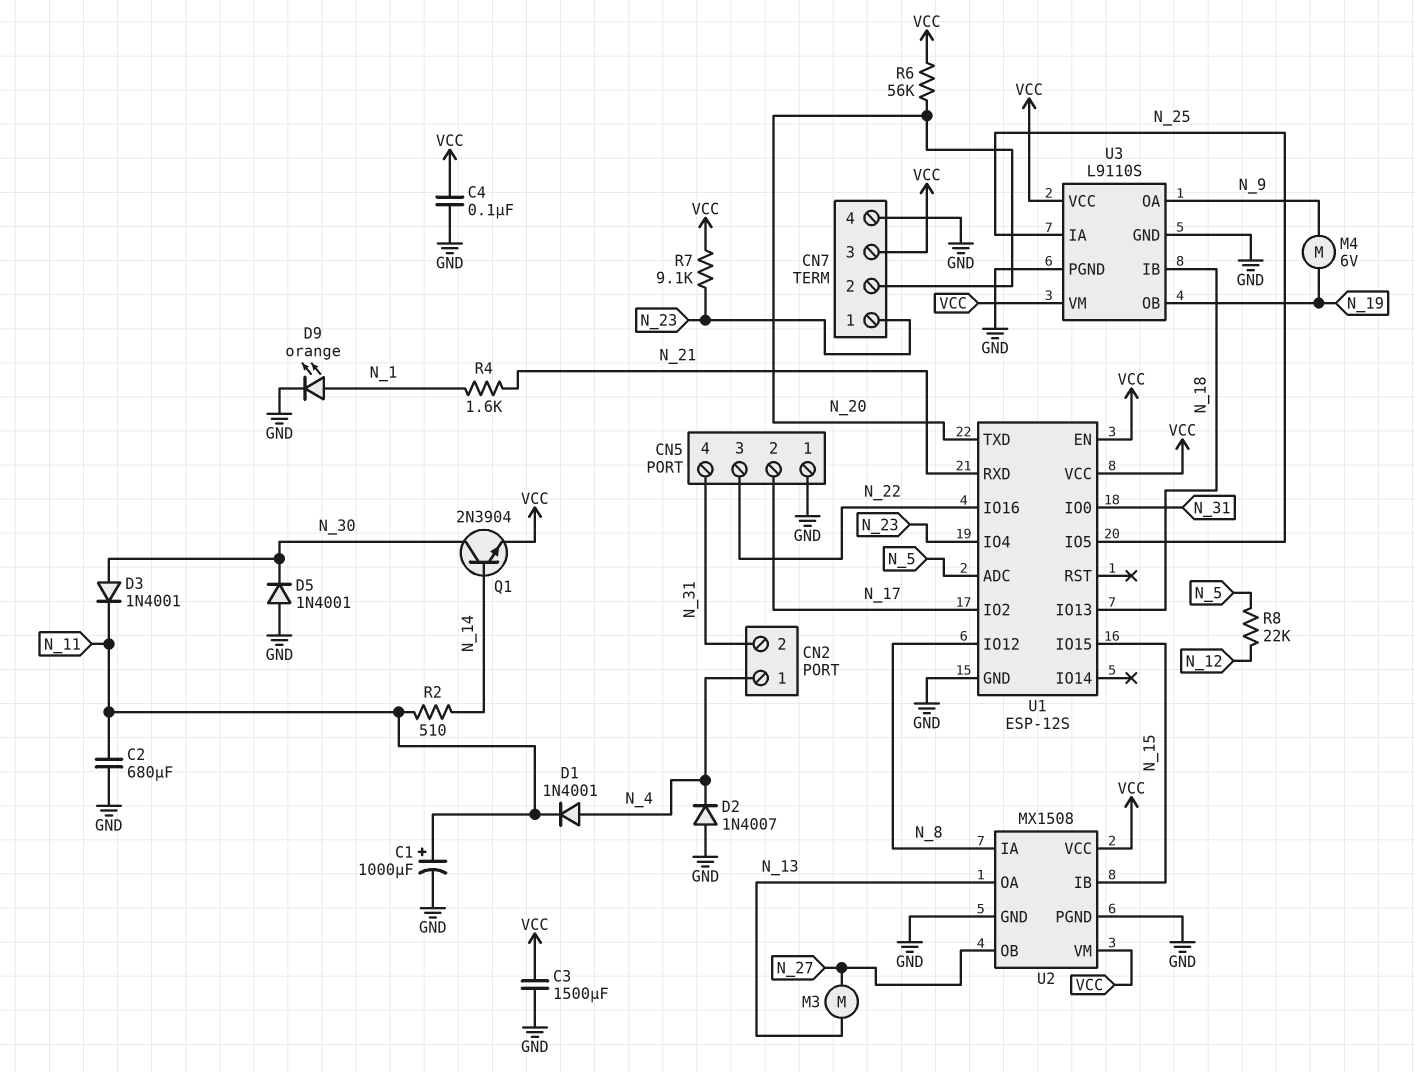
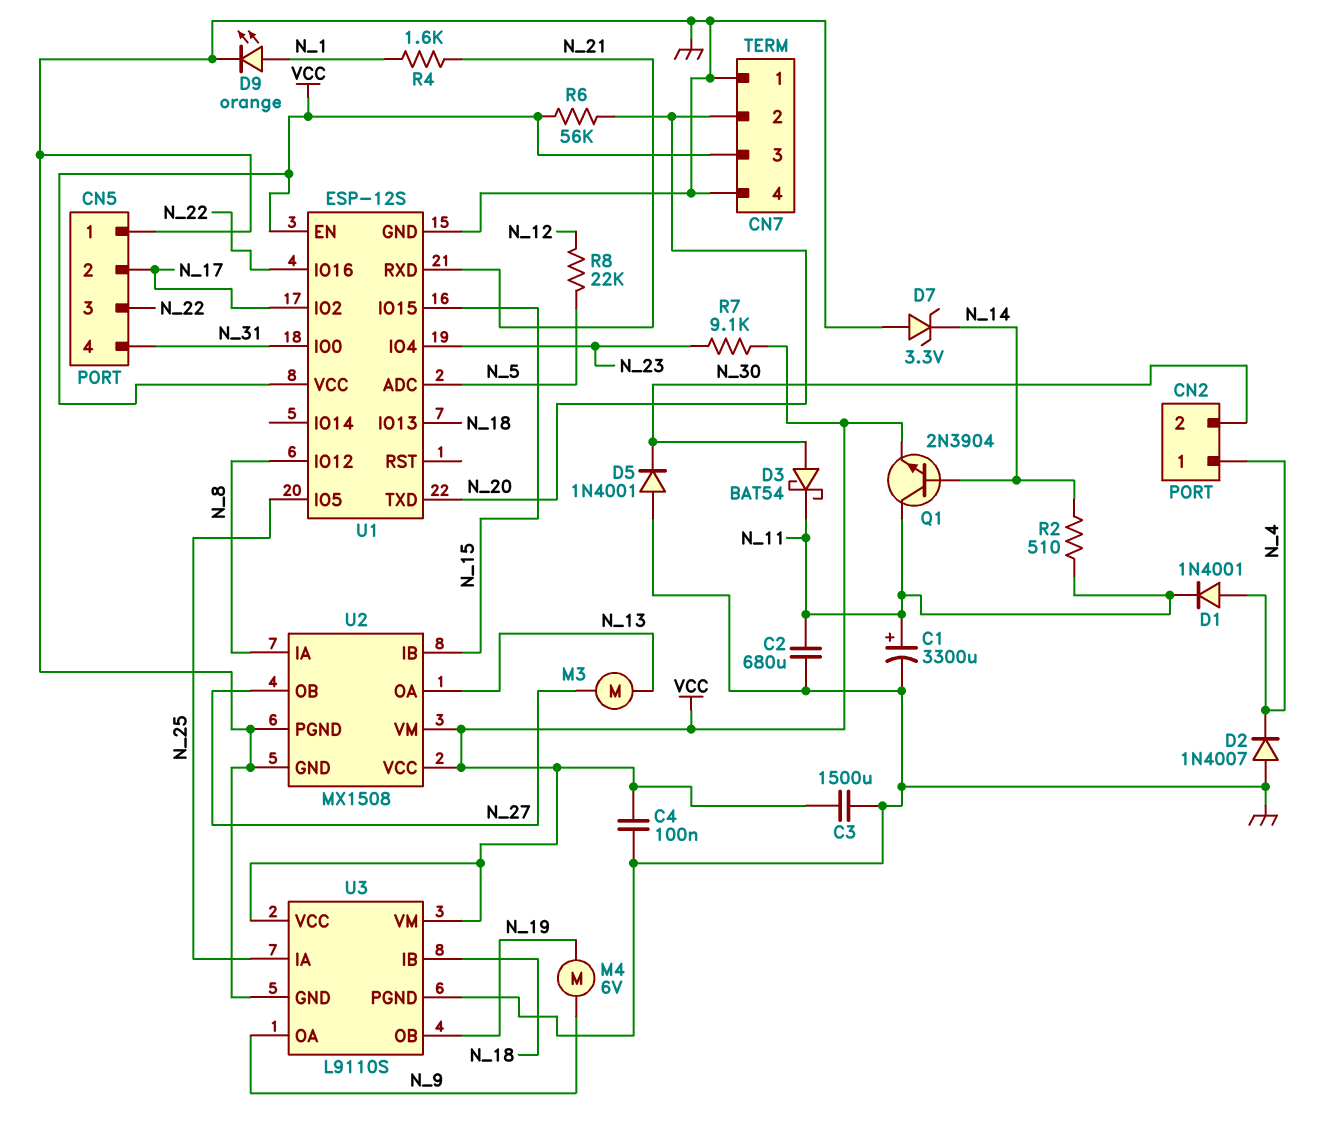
C1: 1000uF (plus N_11, minus GND) -> 3300uF (plus N_11, minus GND)
CN2 pin 2: N_31 -> N_30
CN7 pin 1: N_23 -> GND
D3: diode 1N4001 (A N_30, K N_11) -> schottky BAT54 (A N_30, K N_11)
D7: none -> zener 3.3V (A GND, K N_14)
Q1: NPN 2N3904 (B N_14, C N_30, E VCC) -> NPN 2N3904 (B N_14, C N_11, E VCC)

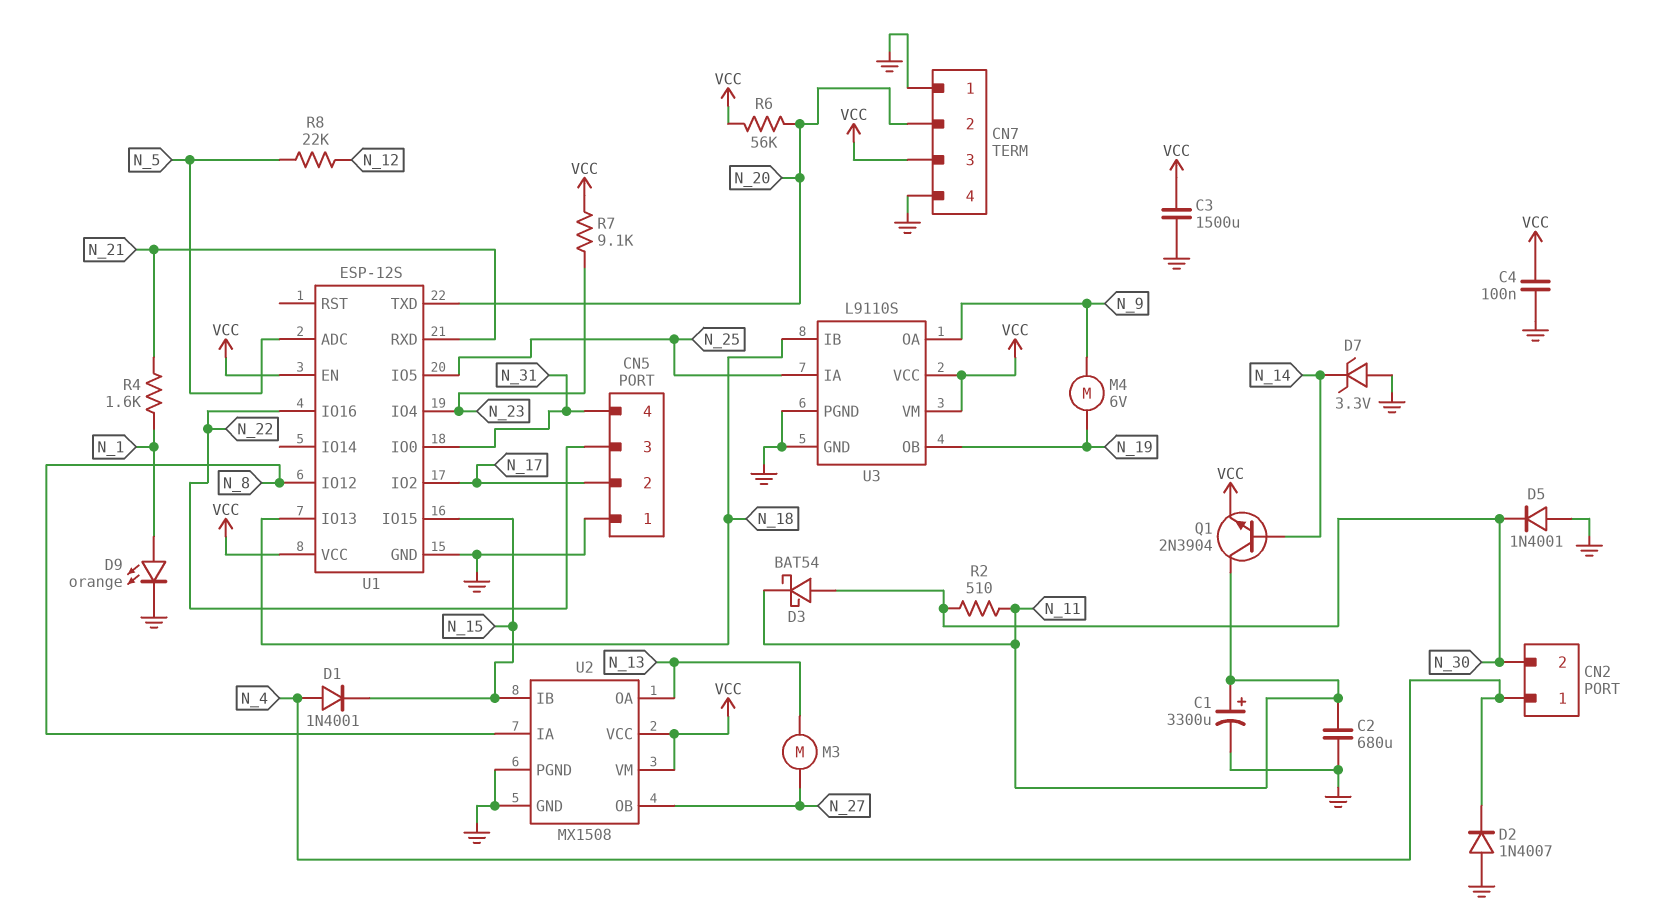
D1: diode 1N4001 (A N_4, K N_11) -> diode 1N4001 (A N_4, K N_15)
R2: 510 (N_11, N_14) -> 510 (N_11, N_30)

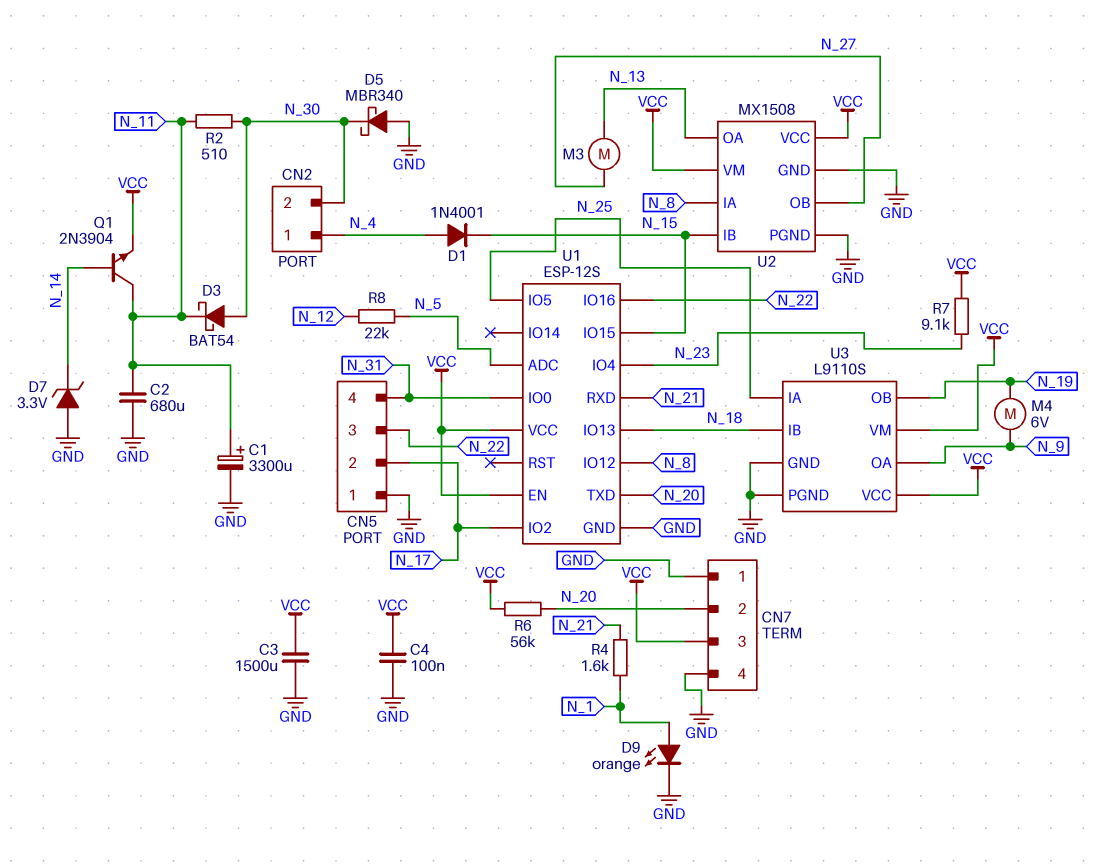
D2: diode 1N4007 (A GND, K N_4) -> none
D5: diode 1N4001 (A GND, K N_30) -> schottky MBR340 (A GND, K N_30)

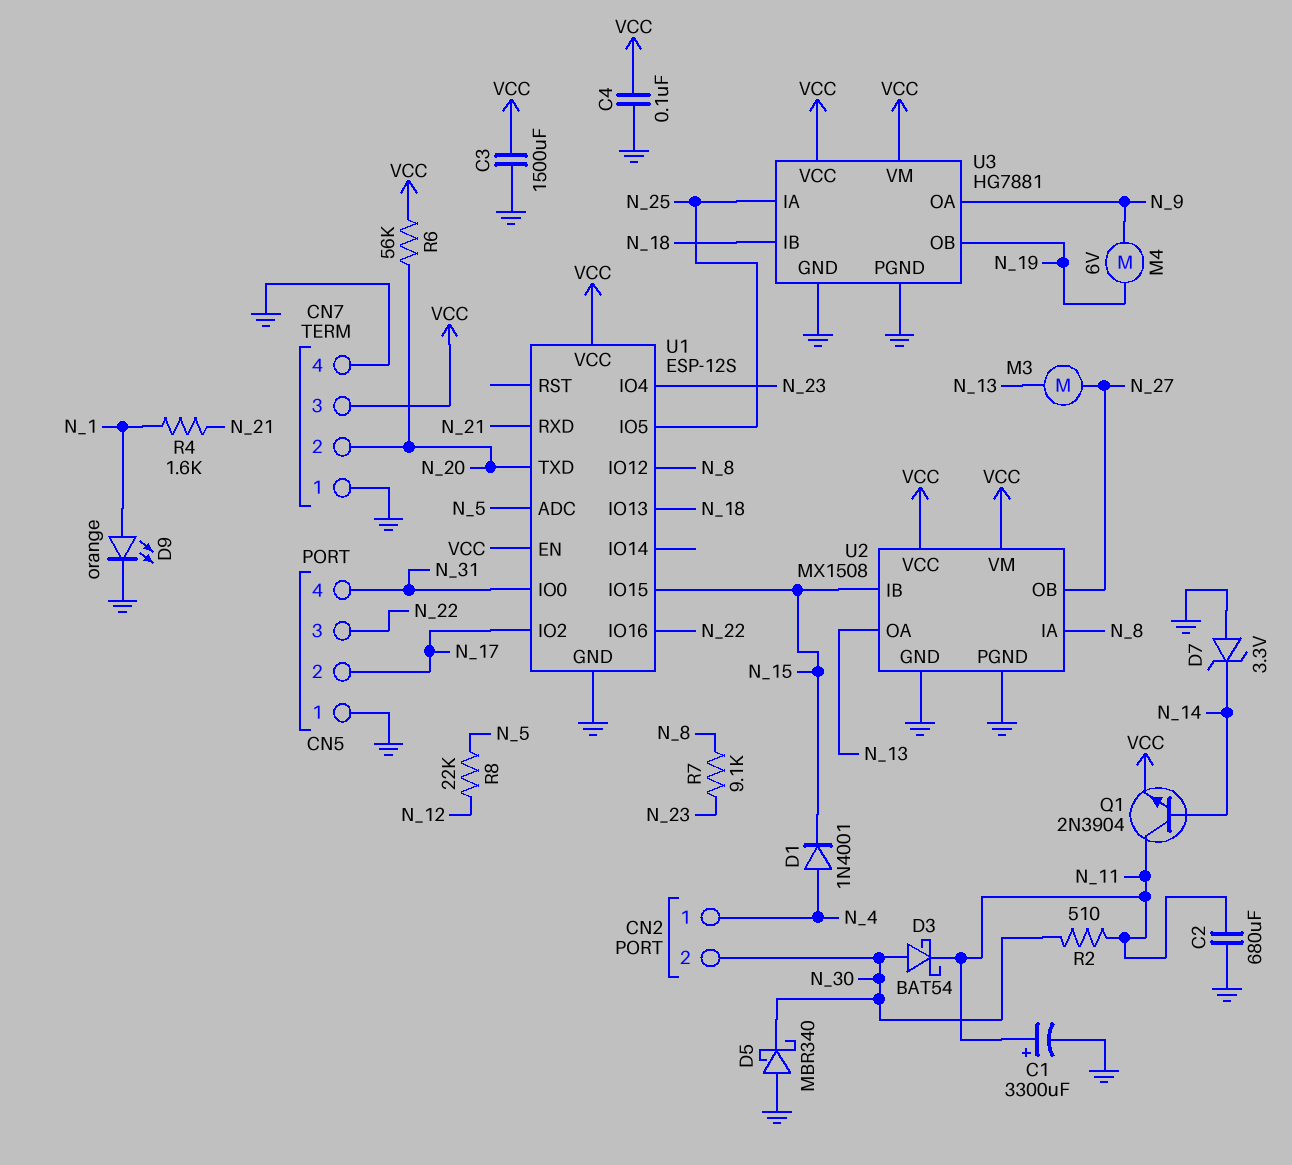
R7: 9.1k (N_23, VCC) -> 9.1k (N_8, N_23)
U3: L9110S -> HG7881

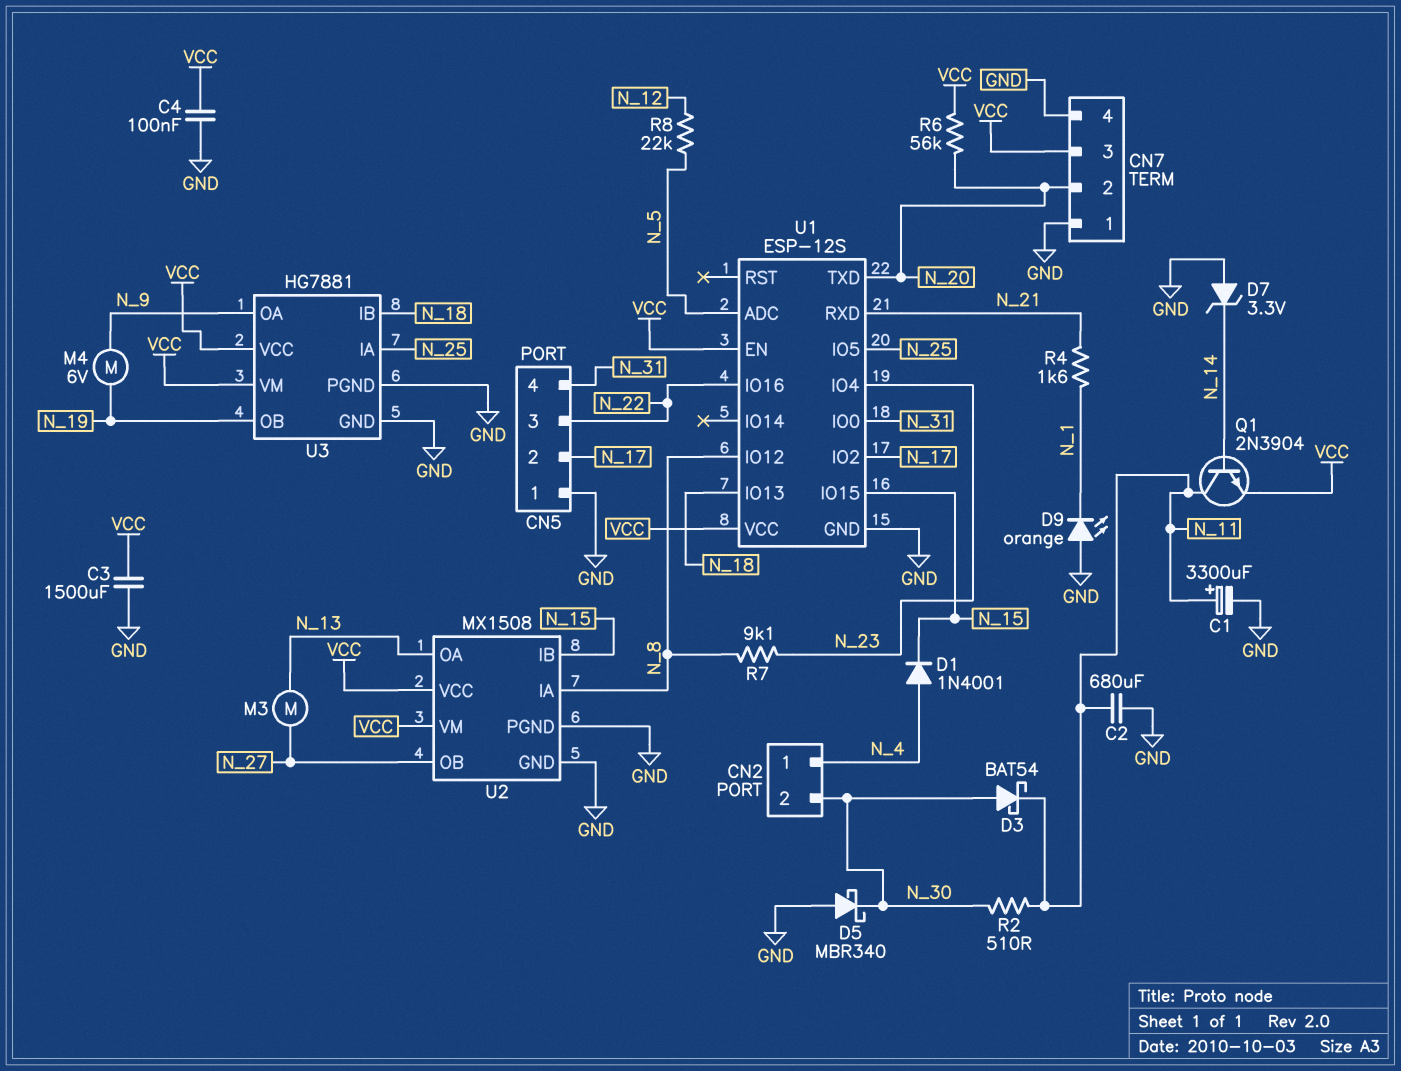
D9: LED orange (A N_1, K GND) -> LED orange (A GND, K N_1)

